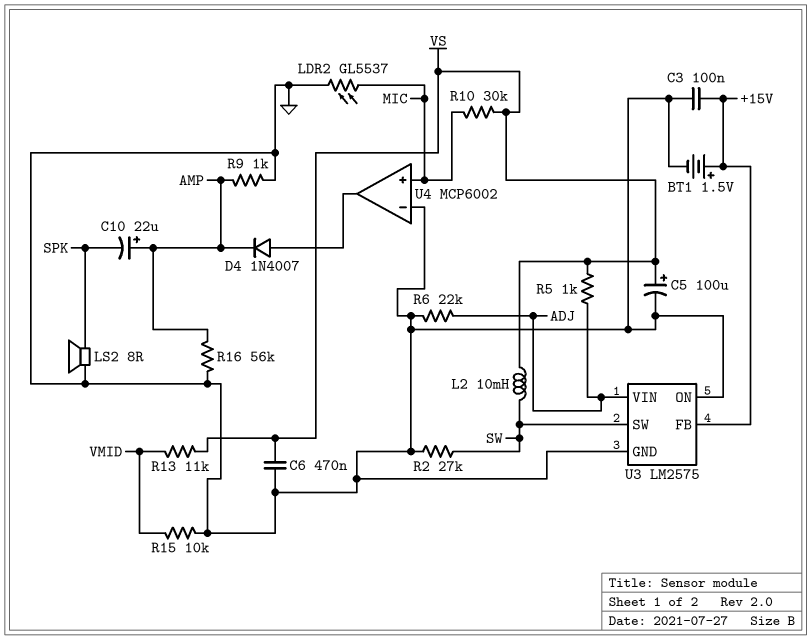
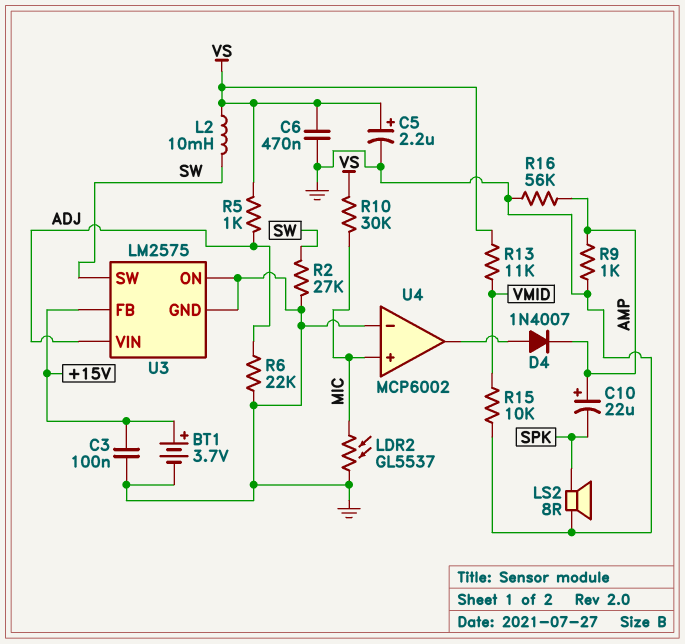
BT1: 1.5V (plus +15V, minus GND) -> 3.7V (plus +15V, minus GND)
C5: 100uF (plus VS, minus GND) -> 2.2uF (plus VS, minus GND)

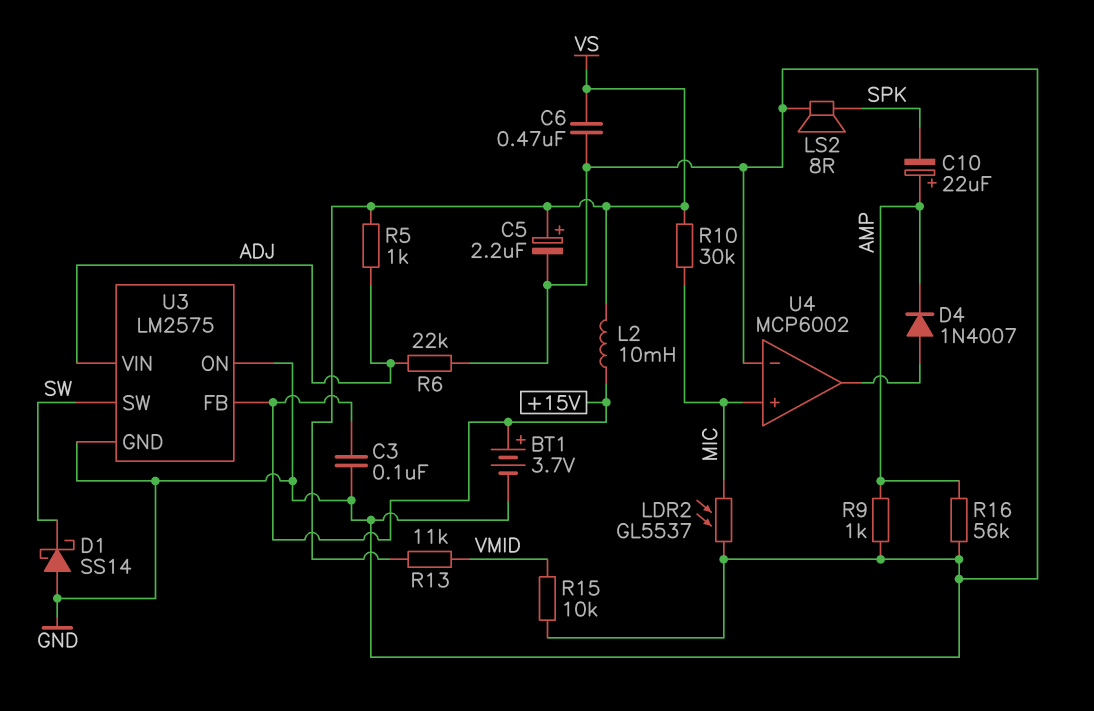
D1: none -> schottky SS14 (A GND, K SW)
L2: 10mH (SW, VS) -> 10mH (+15V, VS)
R2: 27k (GND, SW) -> none

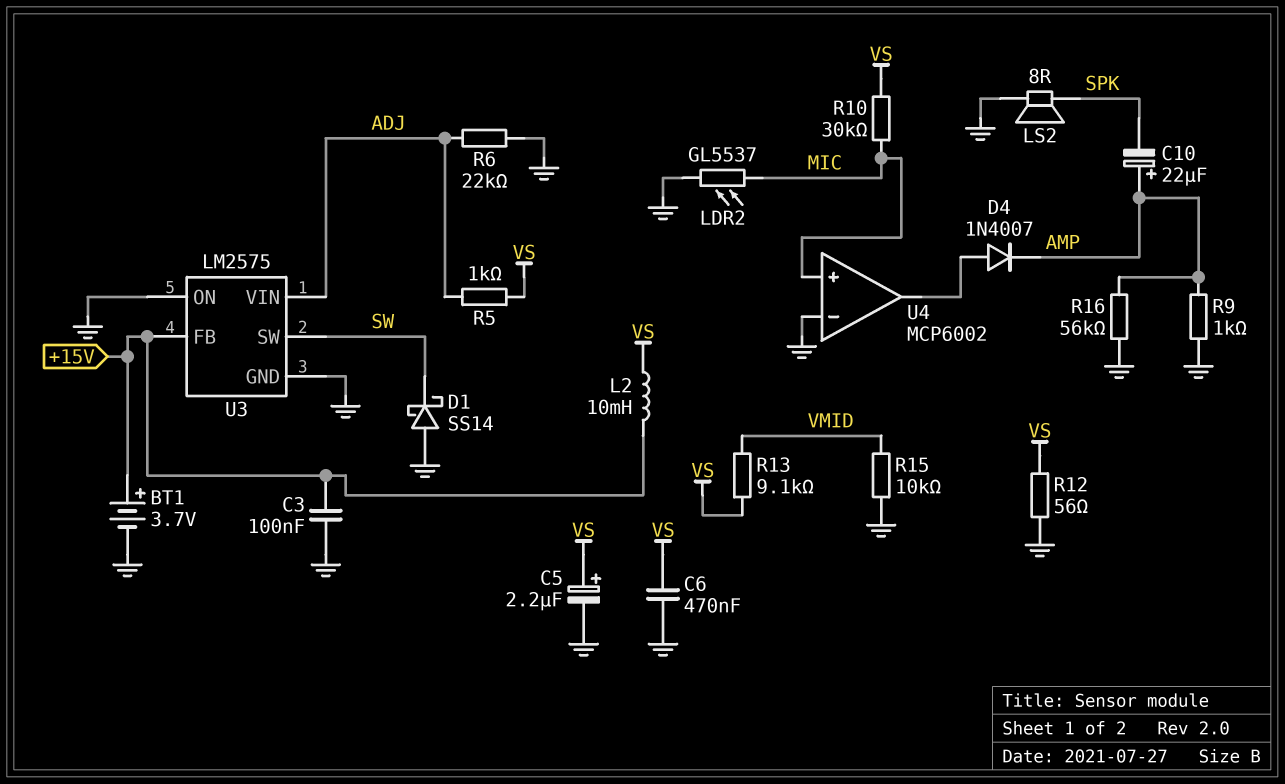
R12: none -> 56 (GND, VS)
R13: 11k (VMID, VS) -> 9.1k (VMID, VS)

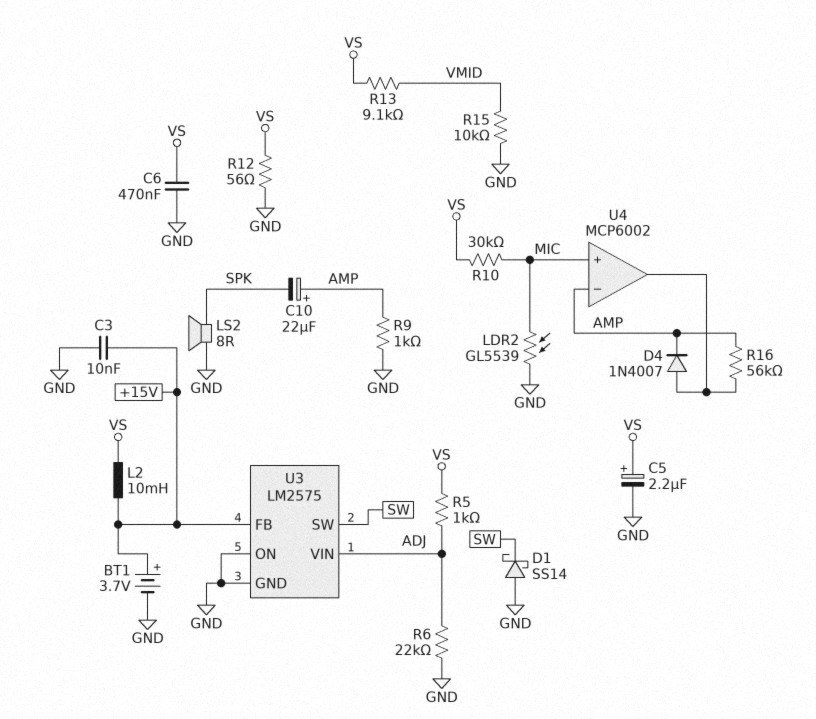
C3: 100nF (+15V, GND) -> 10nF (+15V, GND)
LDR2: GL5537 (GND, MIC) -> GL5539 (GND, MIC)
R16: 56k (AMP, GND) -> 56k (AMP, U4/out)
U4 pin in-: GND -> AMP

